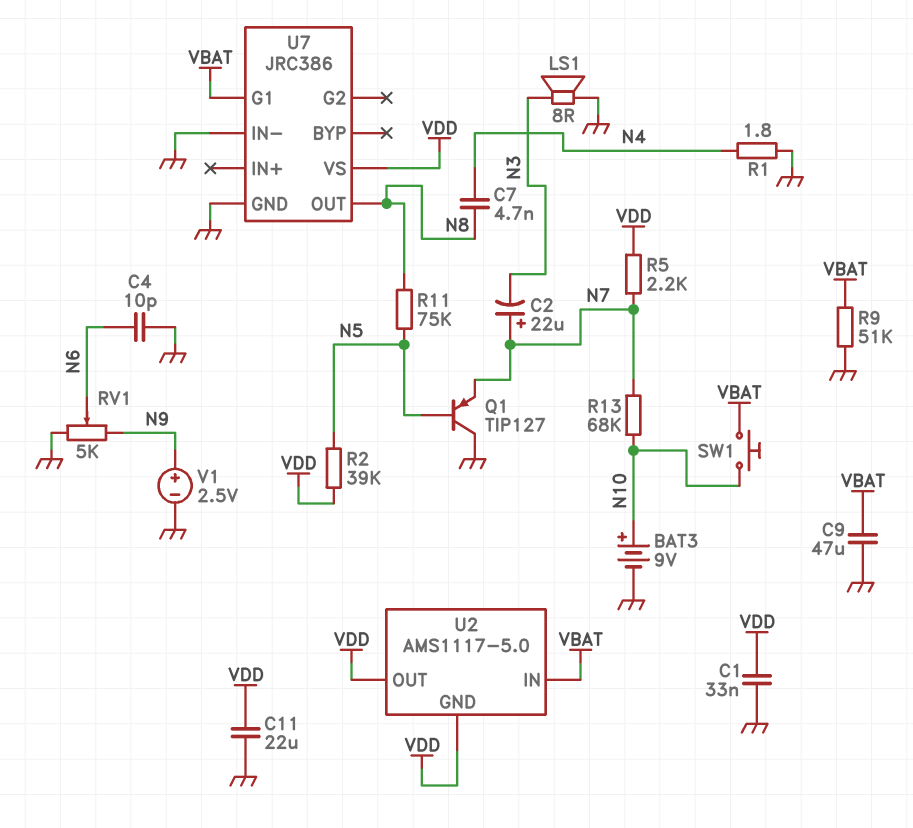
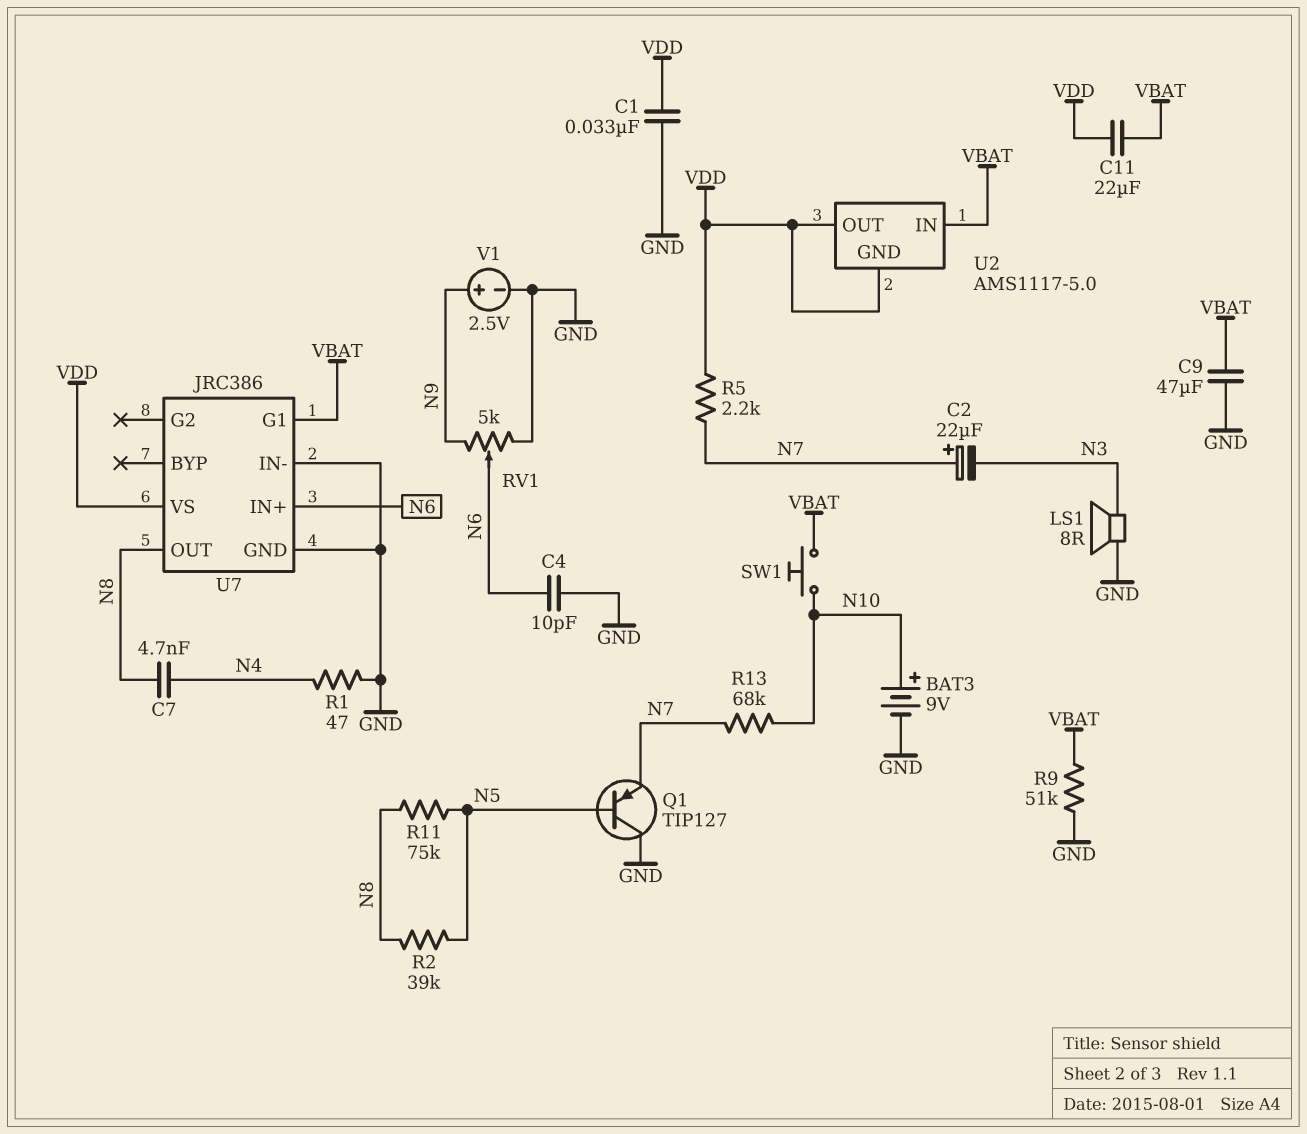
C11: 22uF (GND, VDD) -> 22uF (VBAT, VDD)
R1: 1.8 (GND, N4) -> 47 (GND, N4)
R2: 39k (N5, VDD) -> 39k (N5, N8)
U7 pin IN+: none -> N6

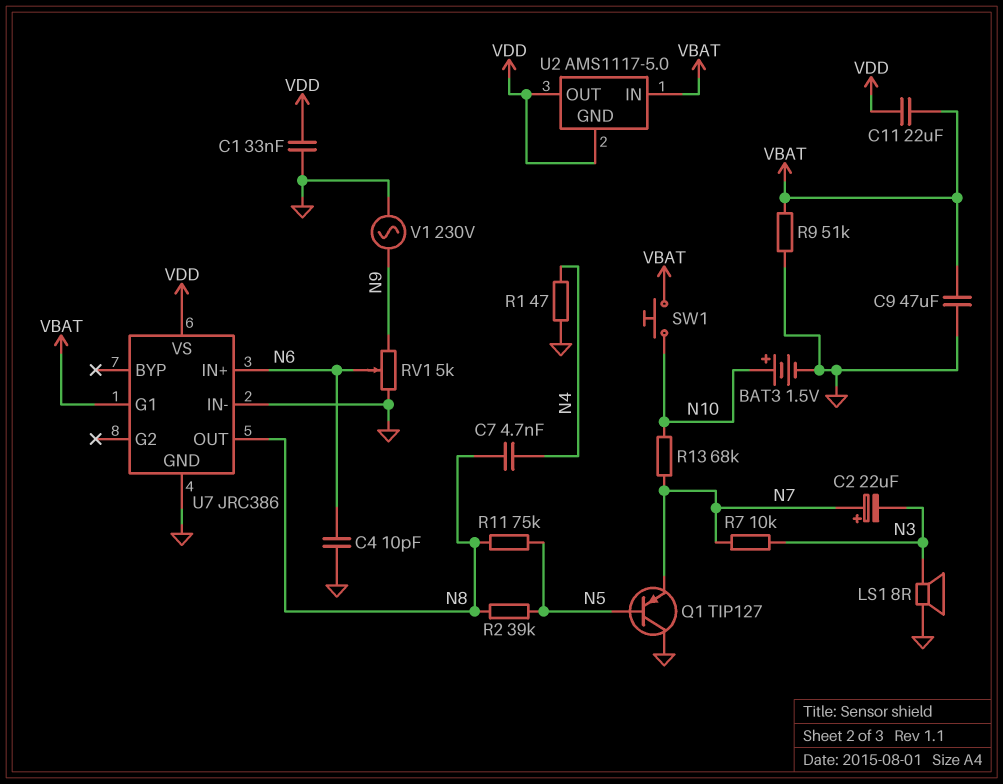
BAT3: 9V (plus N10, minus GND) -> 1.5V (plus N10, minus GND)
R5: 2.2k (N7, VDD) -> none
R7: none -> 10k (N3, N7)
V1: 2.5V (plus N9, minus GND) -> AC 230V (GND, N9)

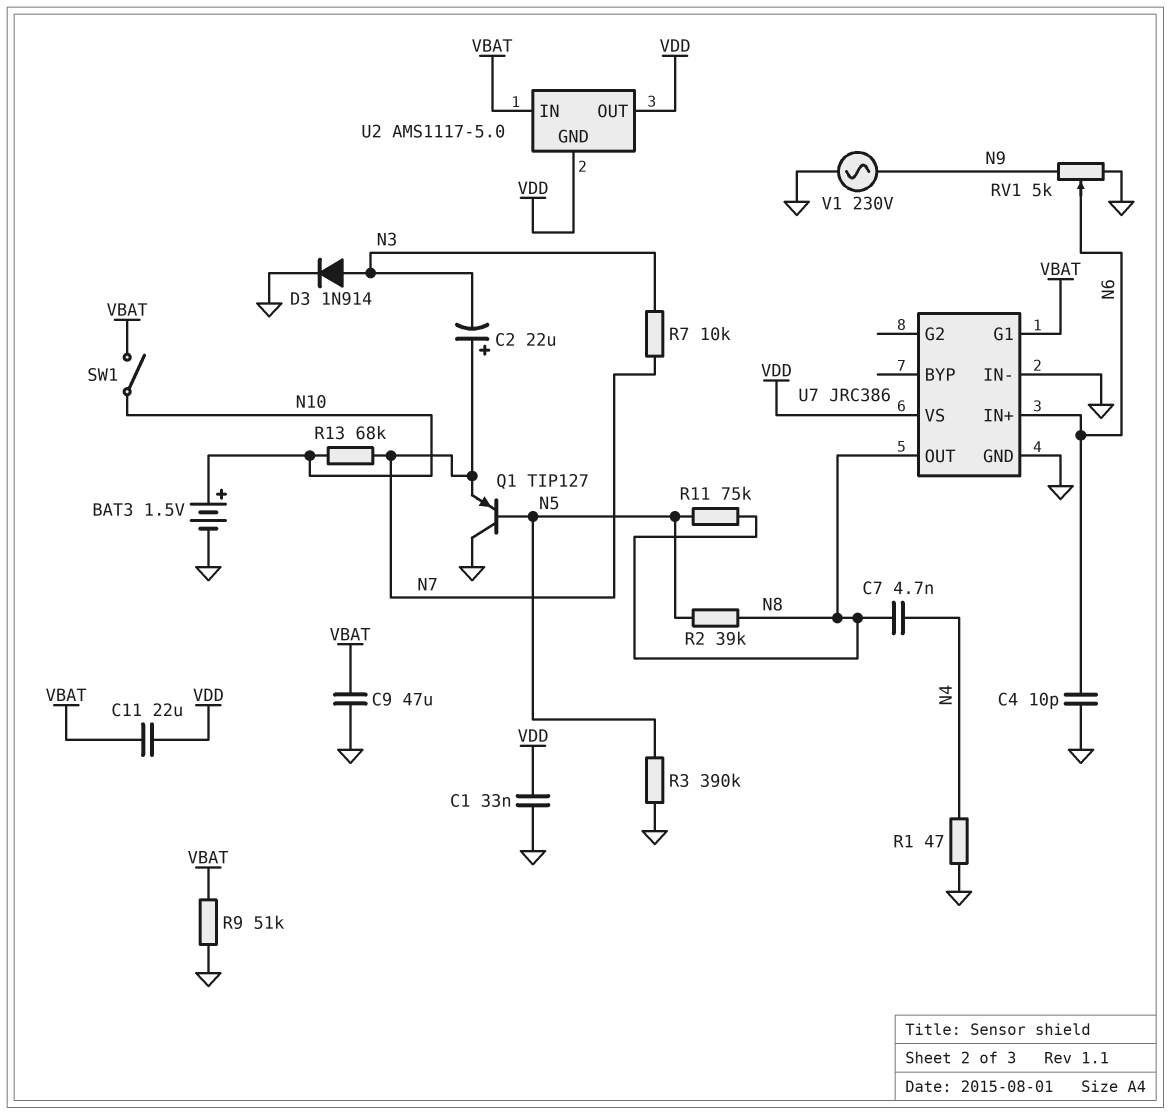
D3: none -> diode 1N914 (A N3, K GND)
LS1: speaker 8R (GND, N3) -> none
R3: none -> 390k (GND, N5)
SW1: button (N10, VBAT) -> switch (N10, VBAT)

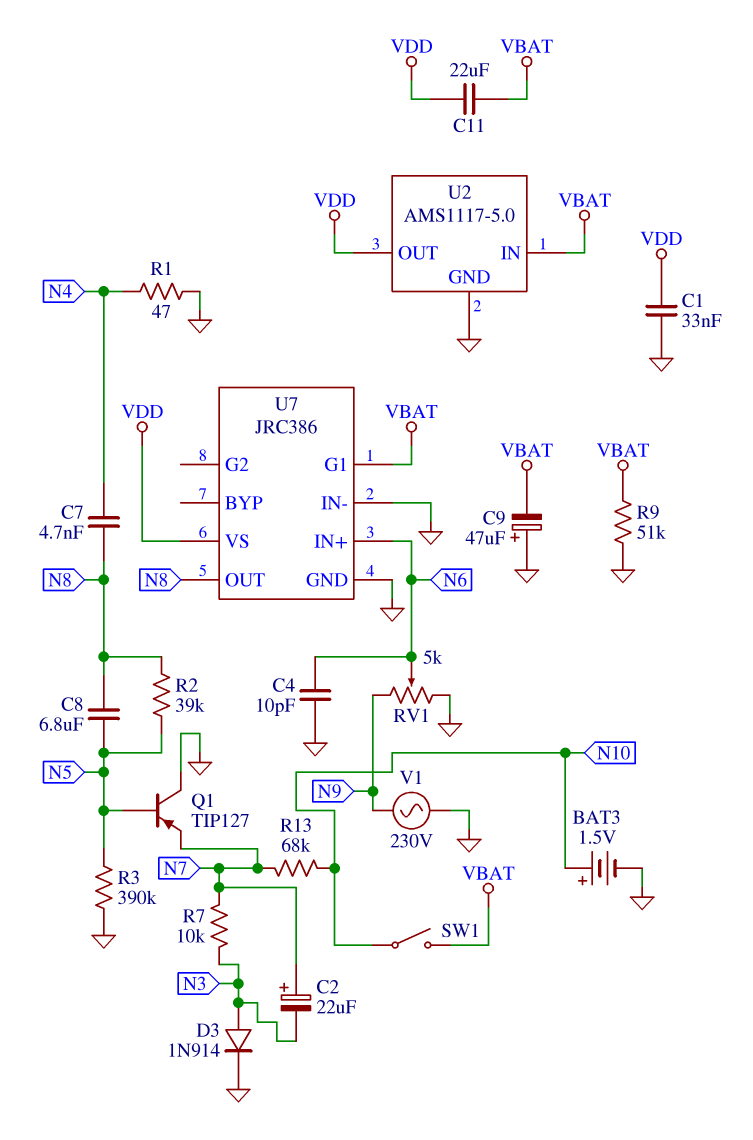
C8: none -> 6.8uF (N5, N8)
C9: 47uF (GND, VBAT) -> 47uF (plus GND, minus VBAT)
R11: 75k (N5, N8) -> none
U2 pin GND: VDD -> GND

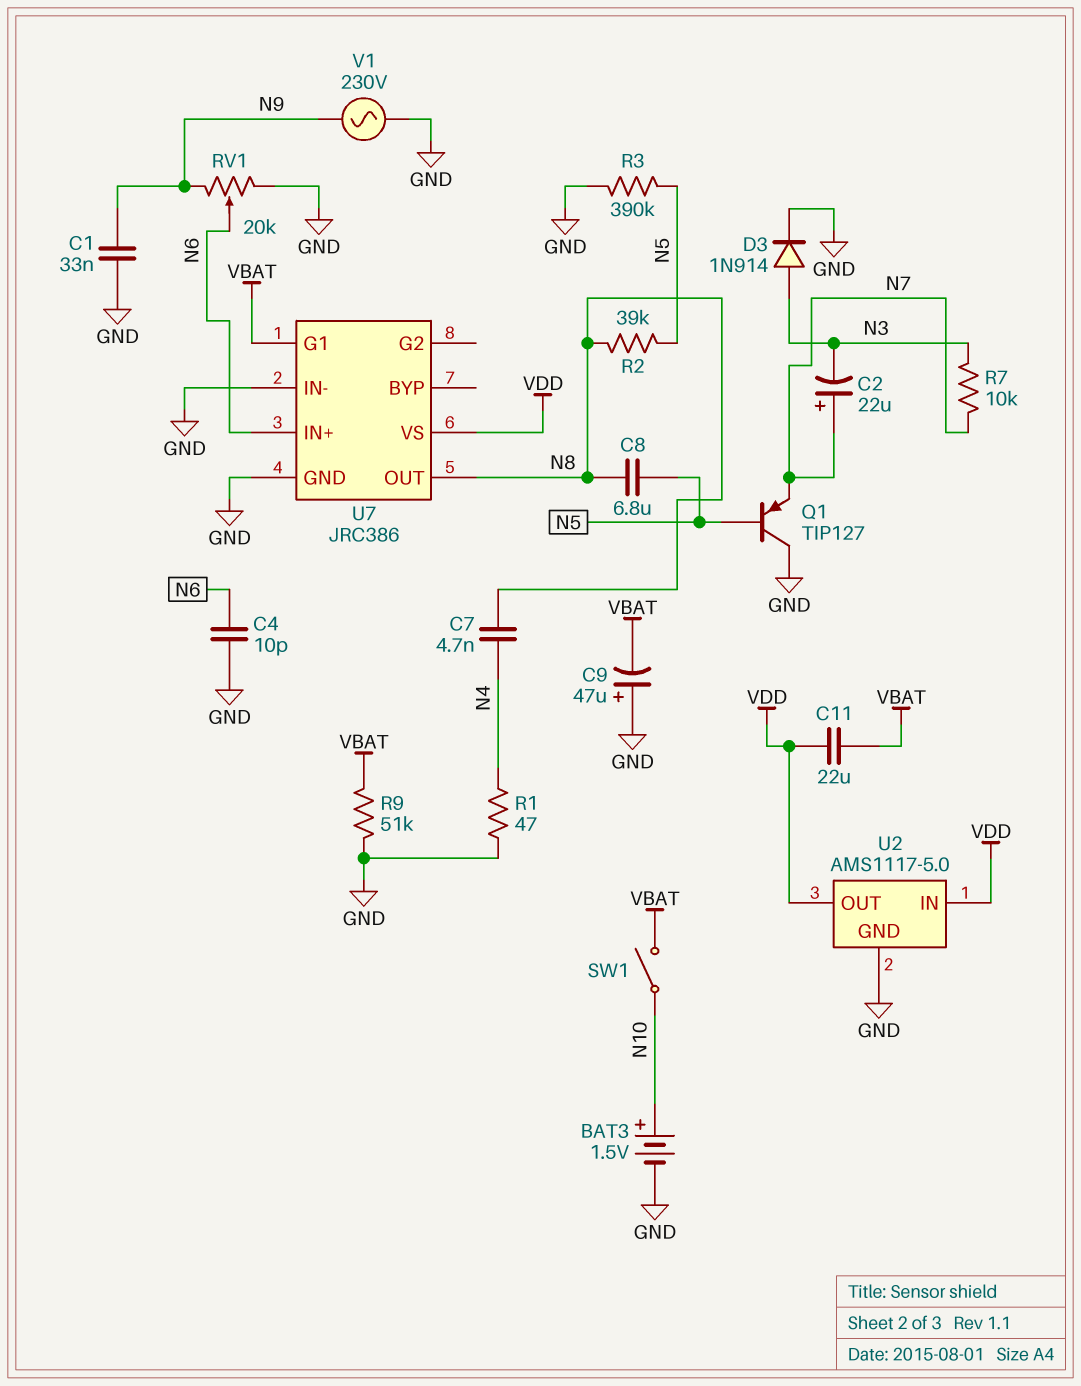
C1: 33nF (GND, VDD) -> 33nF (GND, N9)
R13: 68k (N7, N10) -> none
RV1: 5k (GND, N9, wiper N6) -> 20k (GND, N9, wiper N6)
U2 pin IN: VBAT -> VDD

